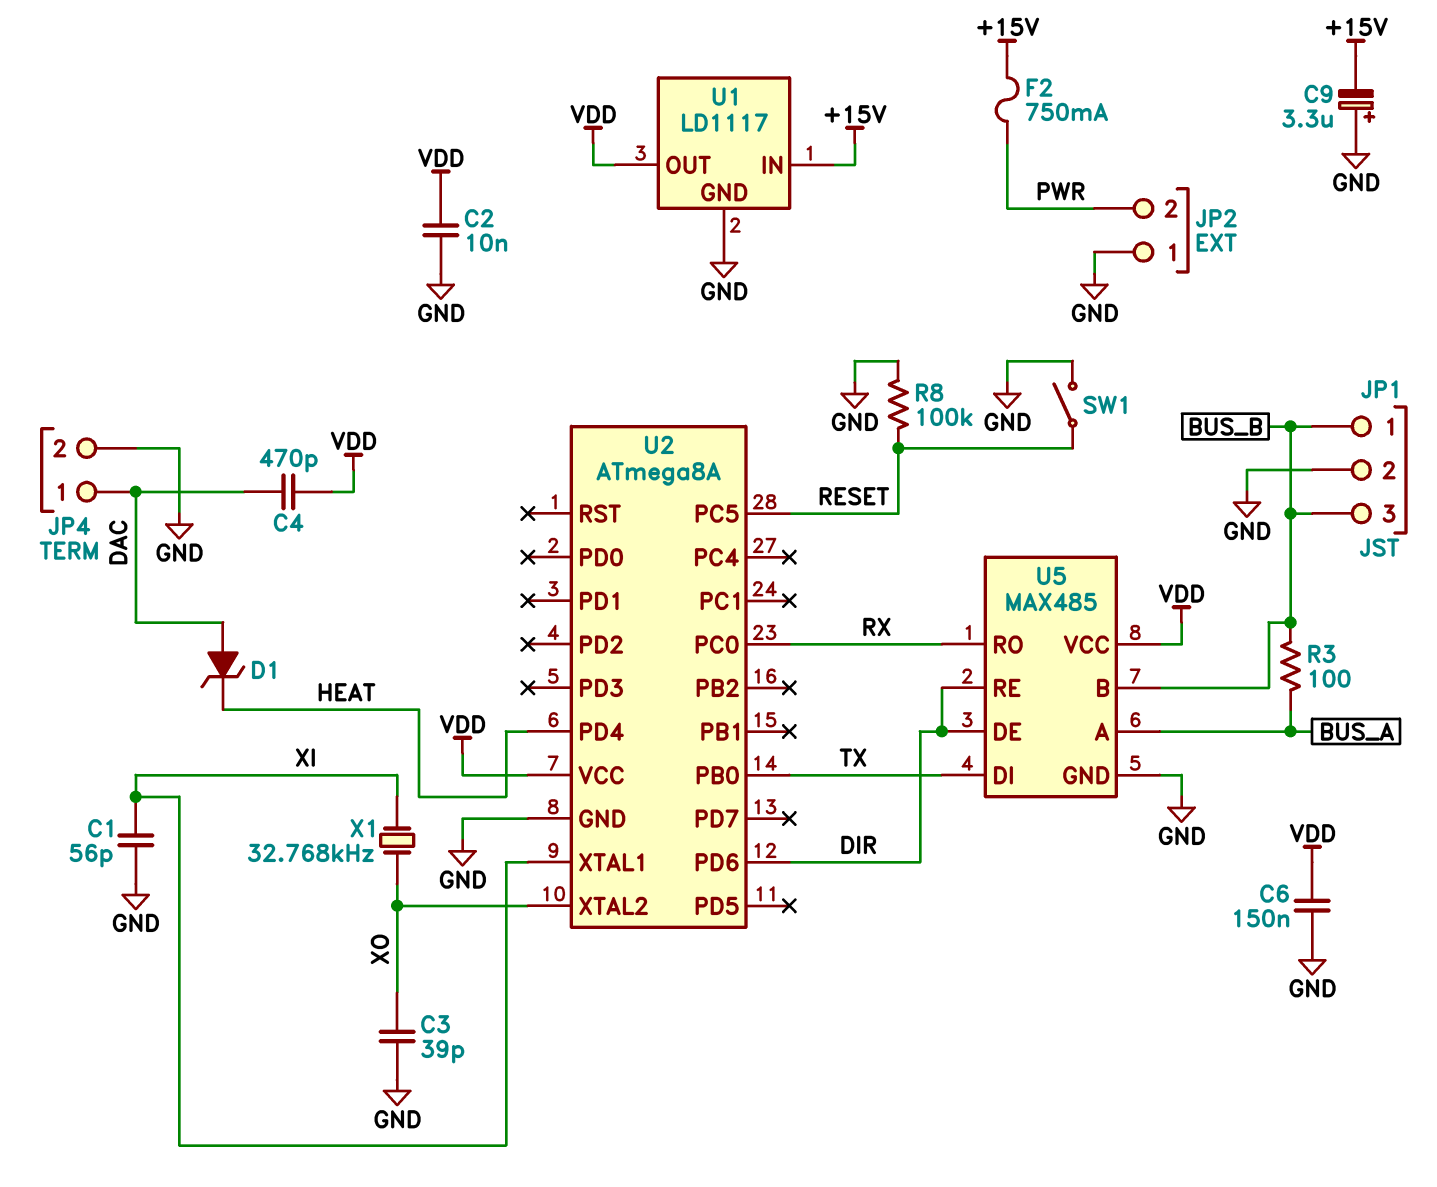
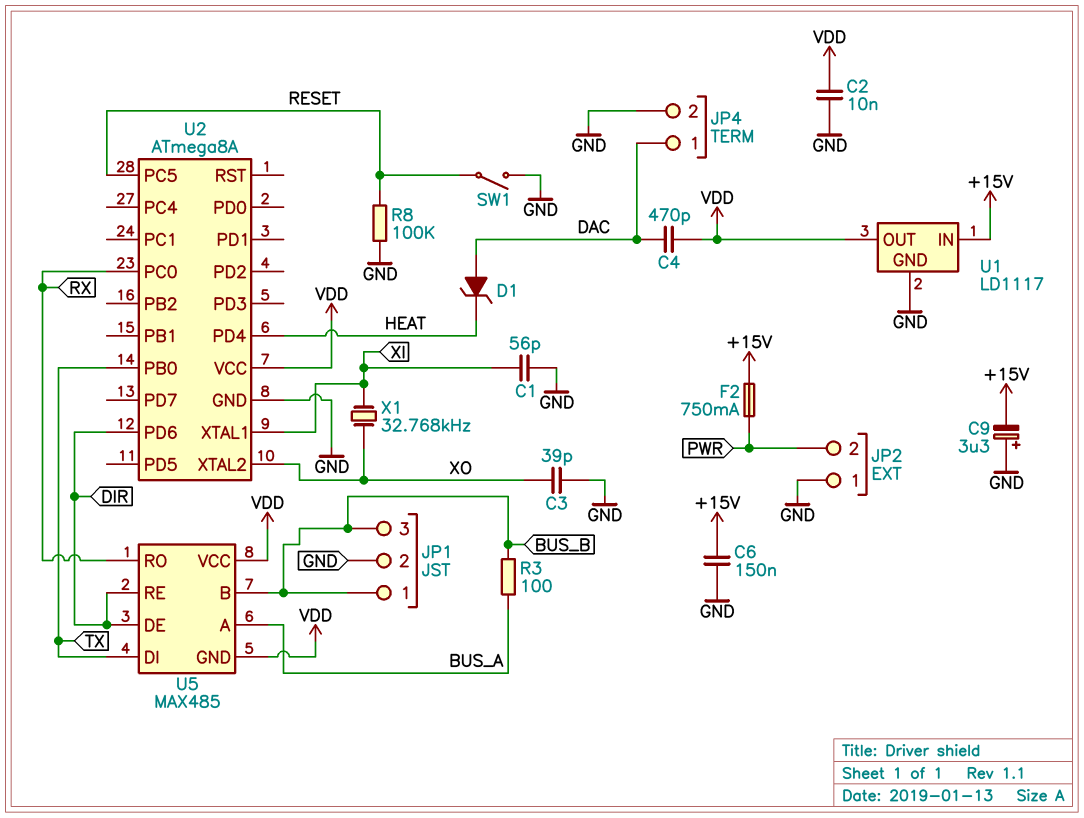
C6: 150nF (GND, VDD) -> 150nF (+15V, GND)
U5 pin GND: GND -> VDD

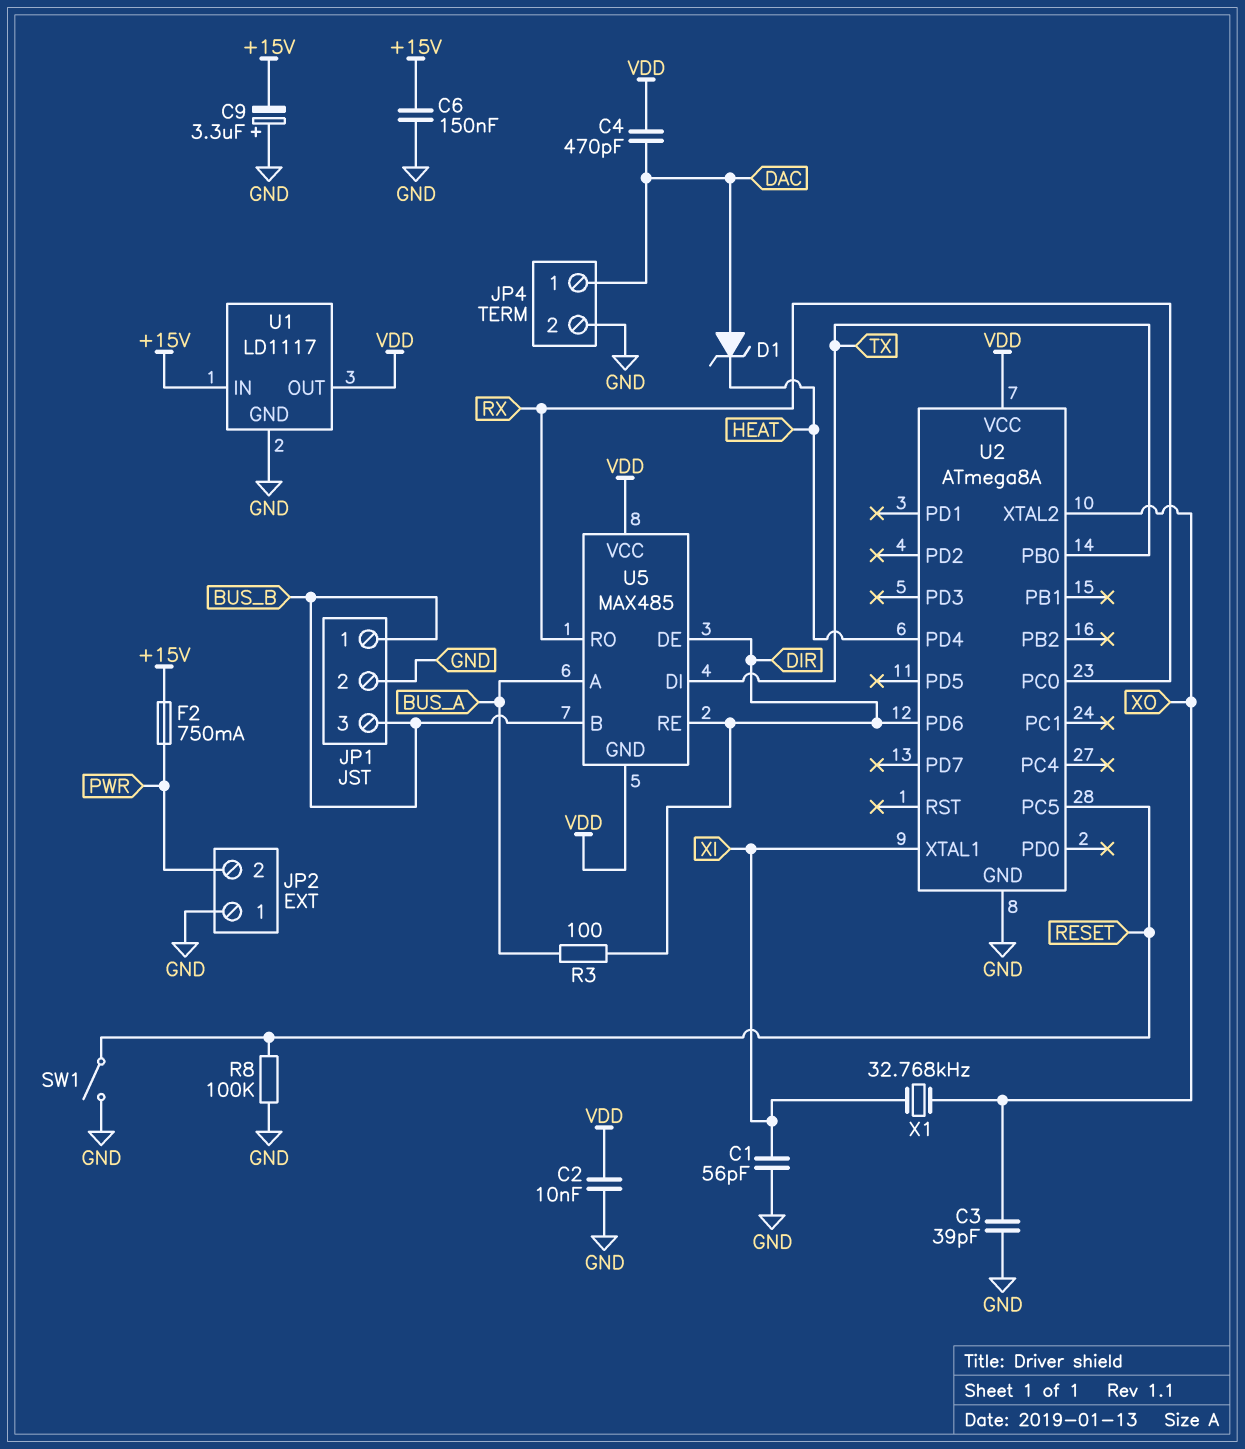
R3: 100 (BUS_A, BUS_B) -> 100 (BUS_A, DIR)

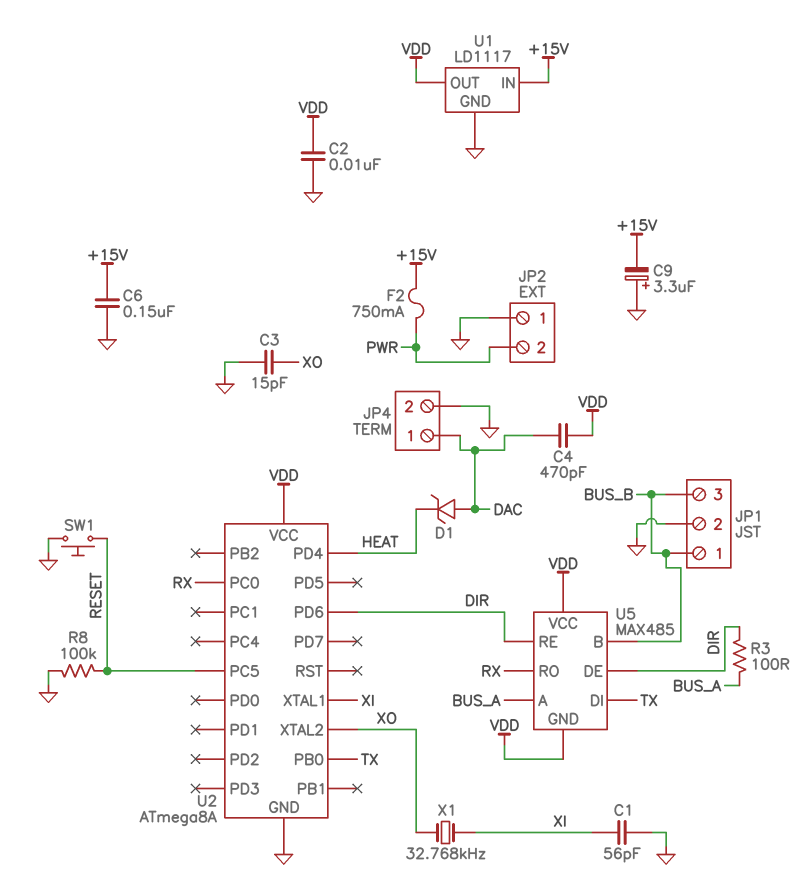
C3: 39pF (GND, XO) -> 15pF (GND, XO)
SW1: switch (GND, RESET) -> button (GND, RESET)

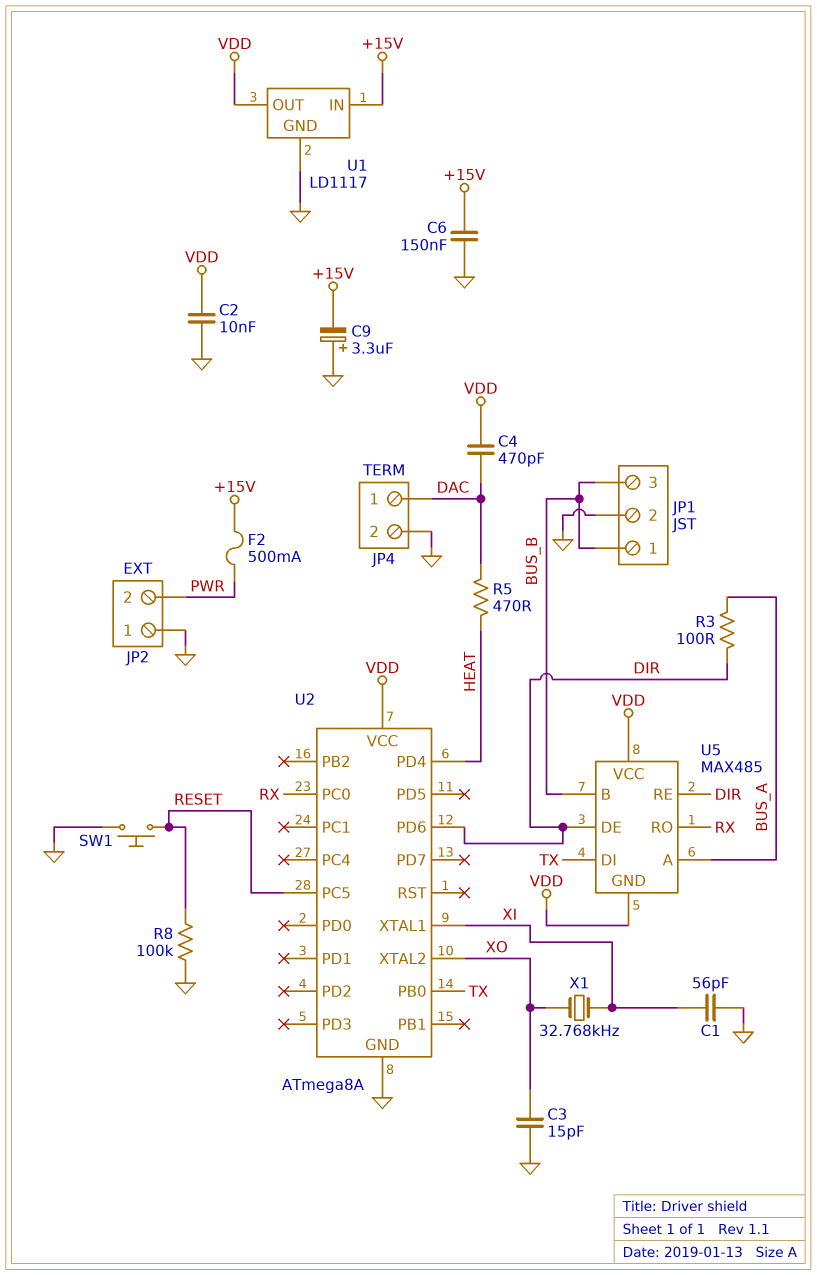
D1: zener (A DAC, K HEAT) -> none
F2: 750mA (+15V, PWR) -> 500mA (+15V, PWR)
R5: none -> 470 (DAC, HEAT)

